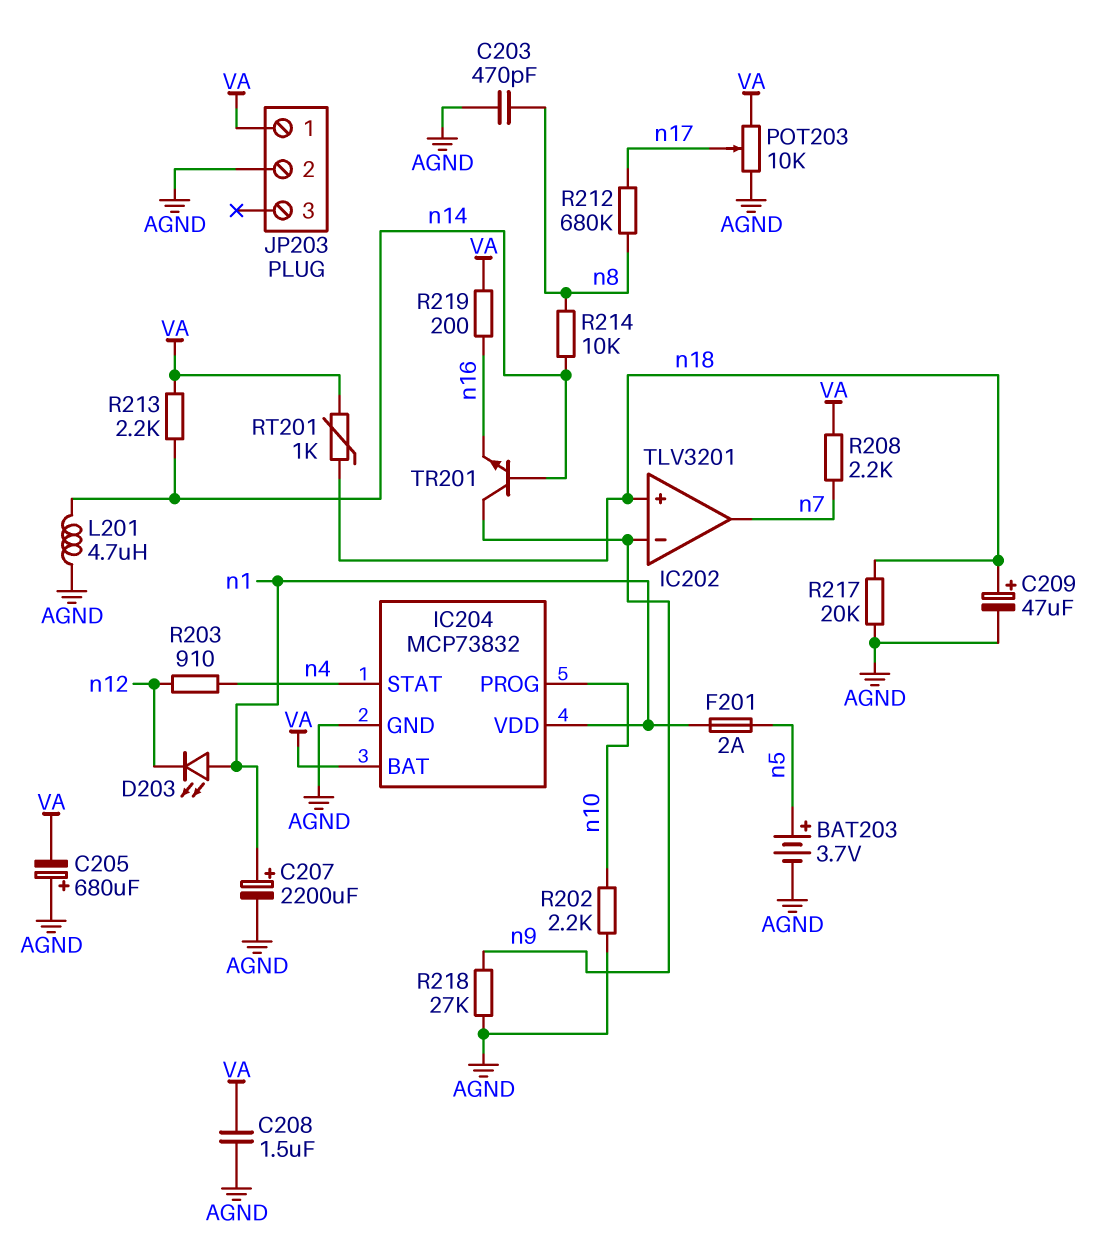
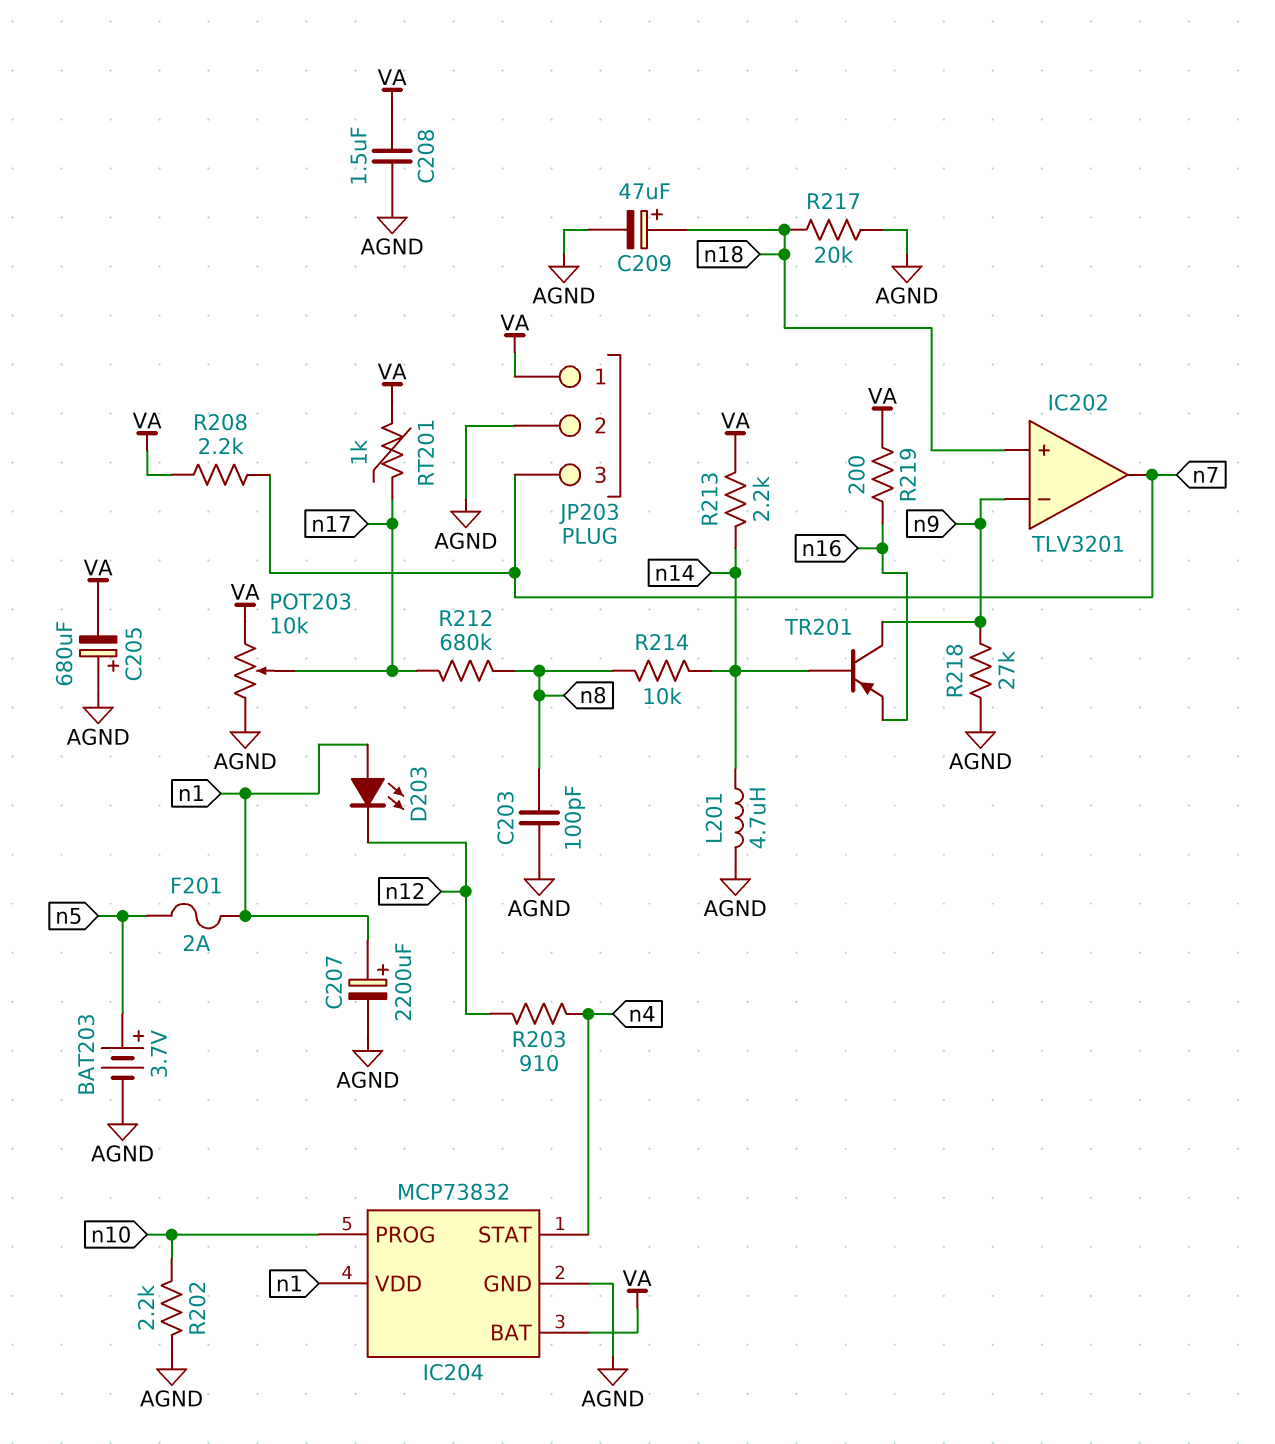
C203: 470pF (AGND, n8) -> 100pF (AGND, n8)
JP203 pin 3: none -> n7
RT201: 1k (VA, n18) -> 1k (VA, n17)
TR201: NPN (B n14, C n9, E n16) -> PNP (B n14, C n9, E n16)

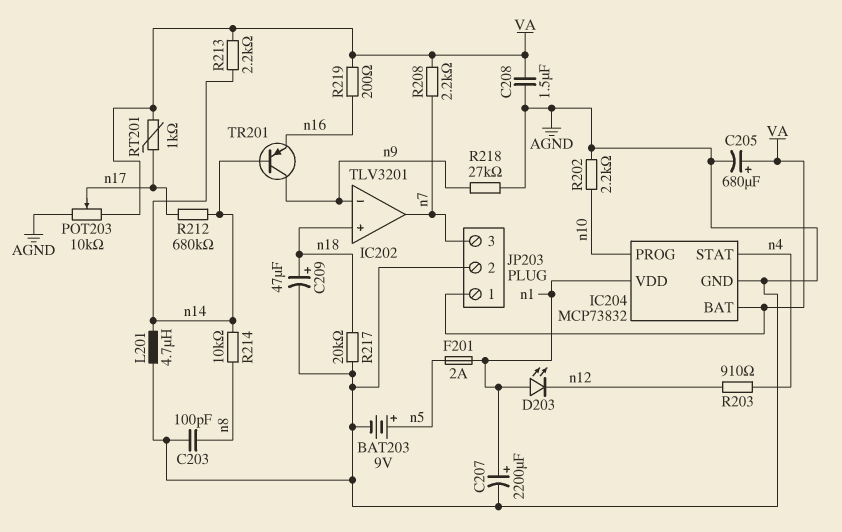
BAT203: 3.7V (plus n5, minus AGND) -> 9V (plus n5, minus AGND)
C205: 680uF (plus AGND, minus VA) -> 680uF (plus VA, minus AGND)
R212: 680k (n8, n17) -> 680k (n14, n17)

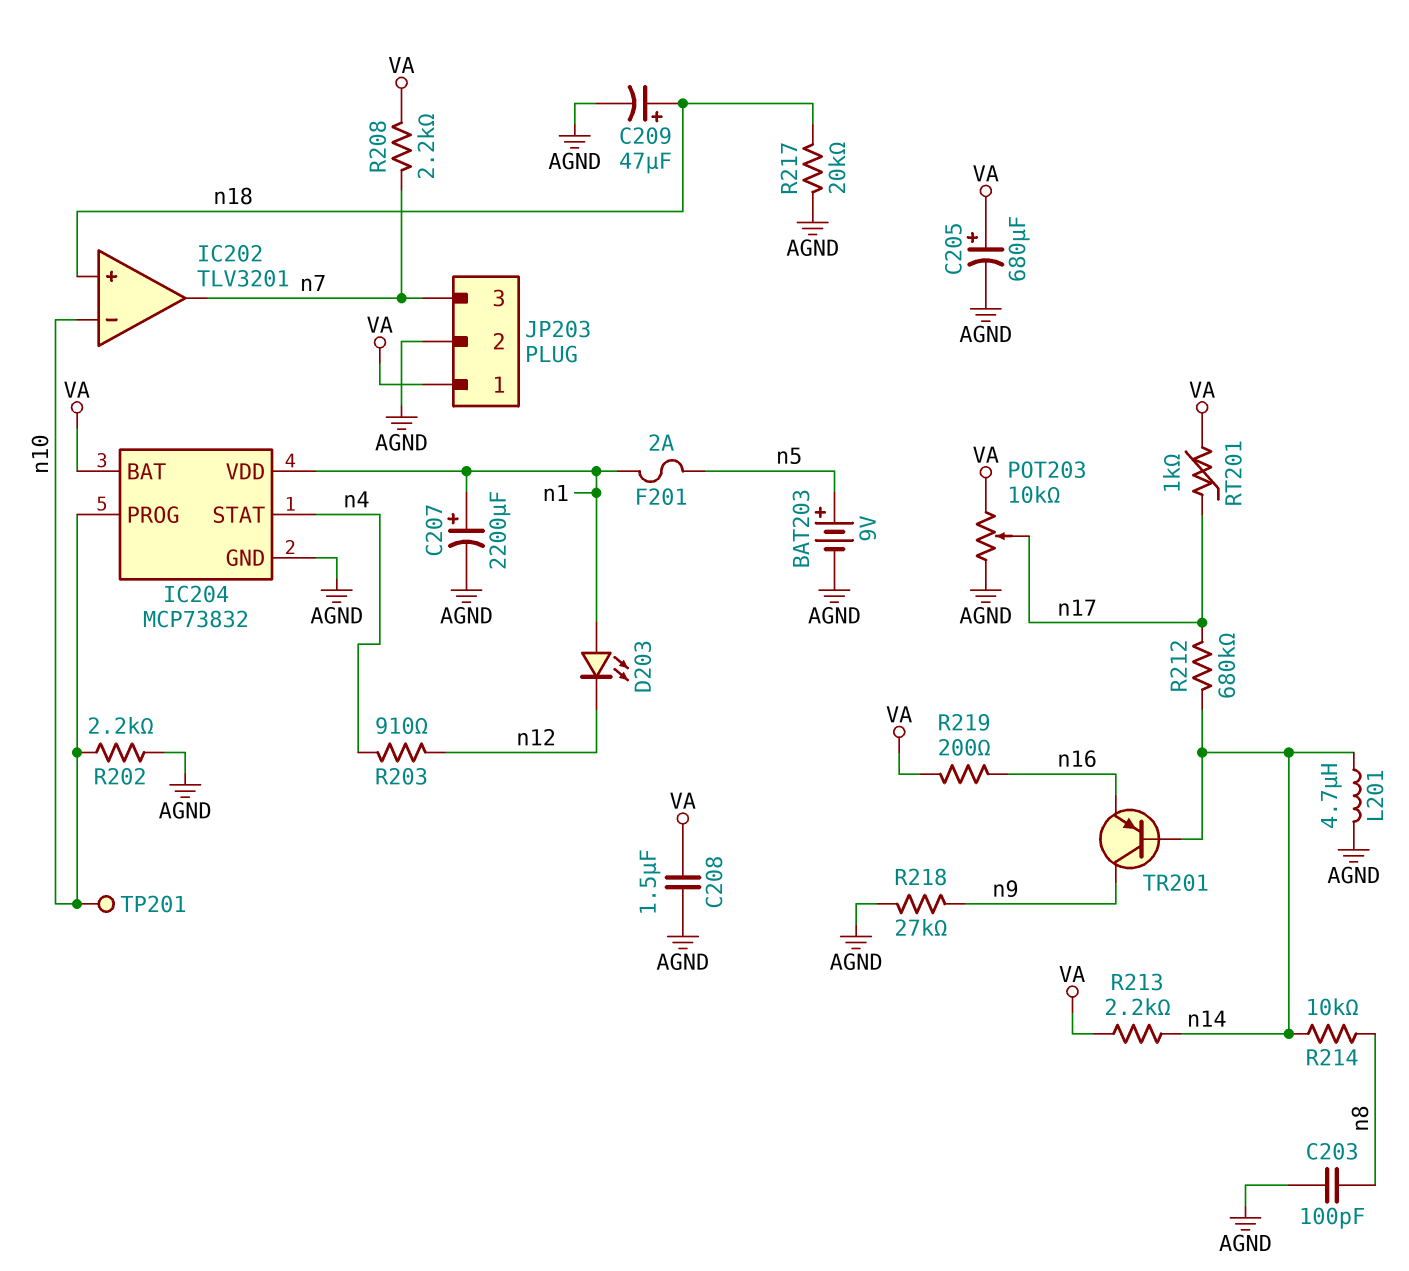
IC202 pin in-: n9 -> n10
TP201: none -> test point (n10)

